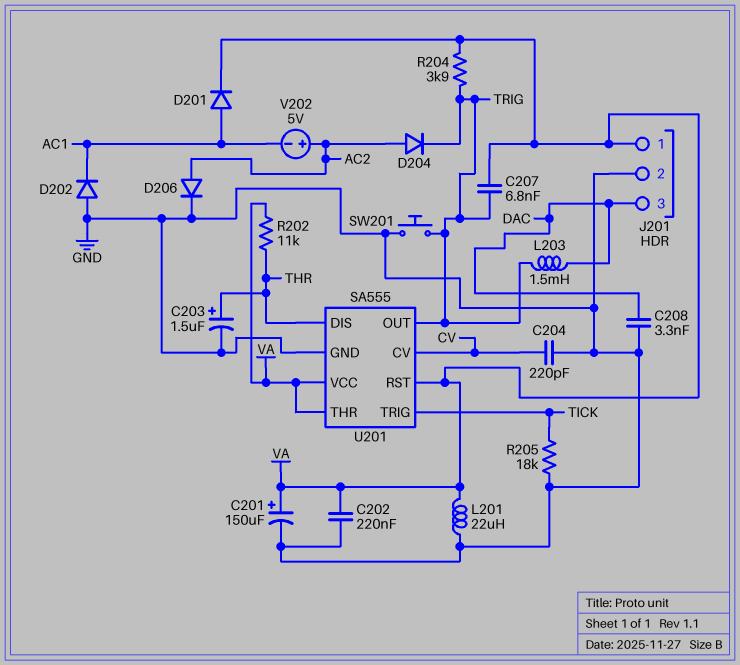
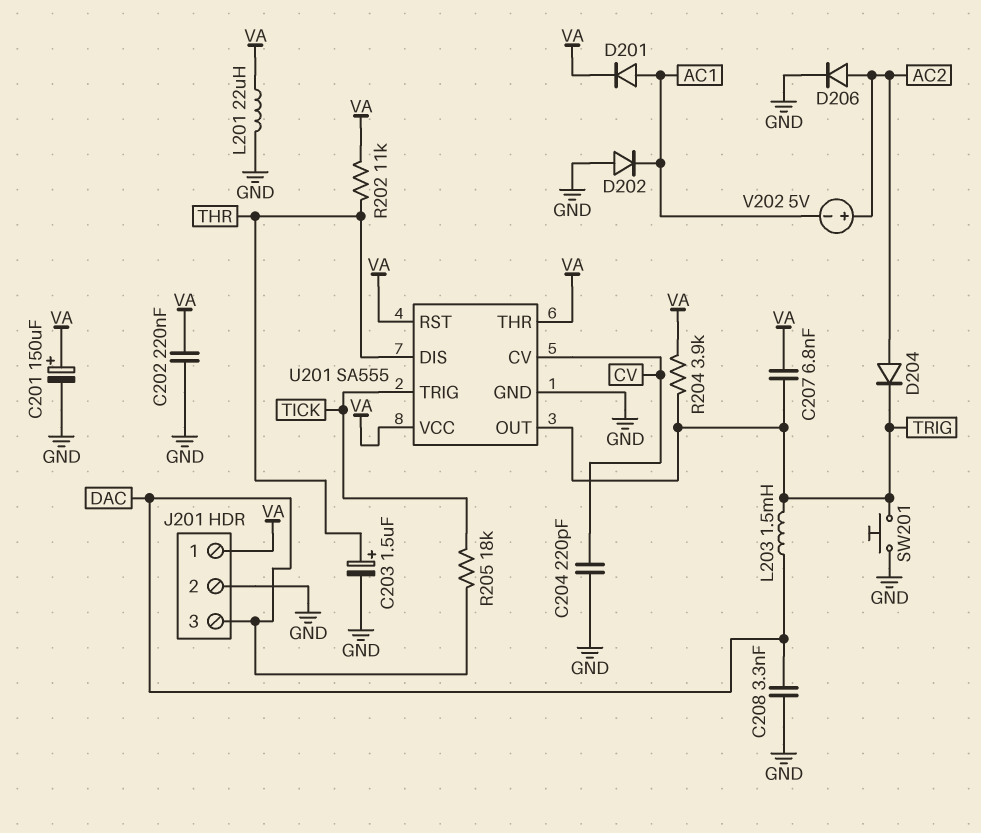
R205: 18k (GND, TICK) -> 18k (DAC, TICK)

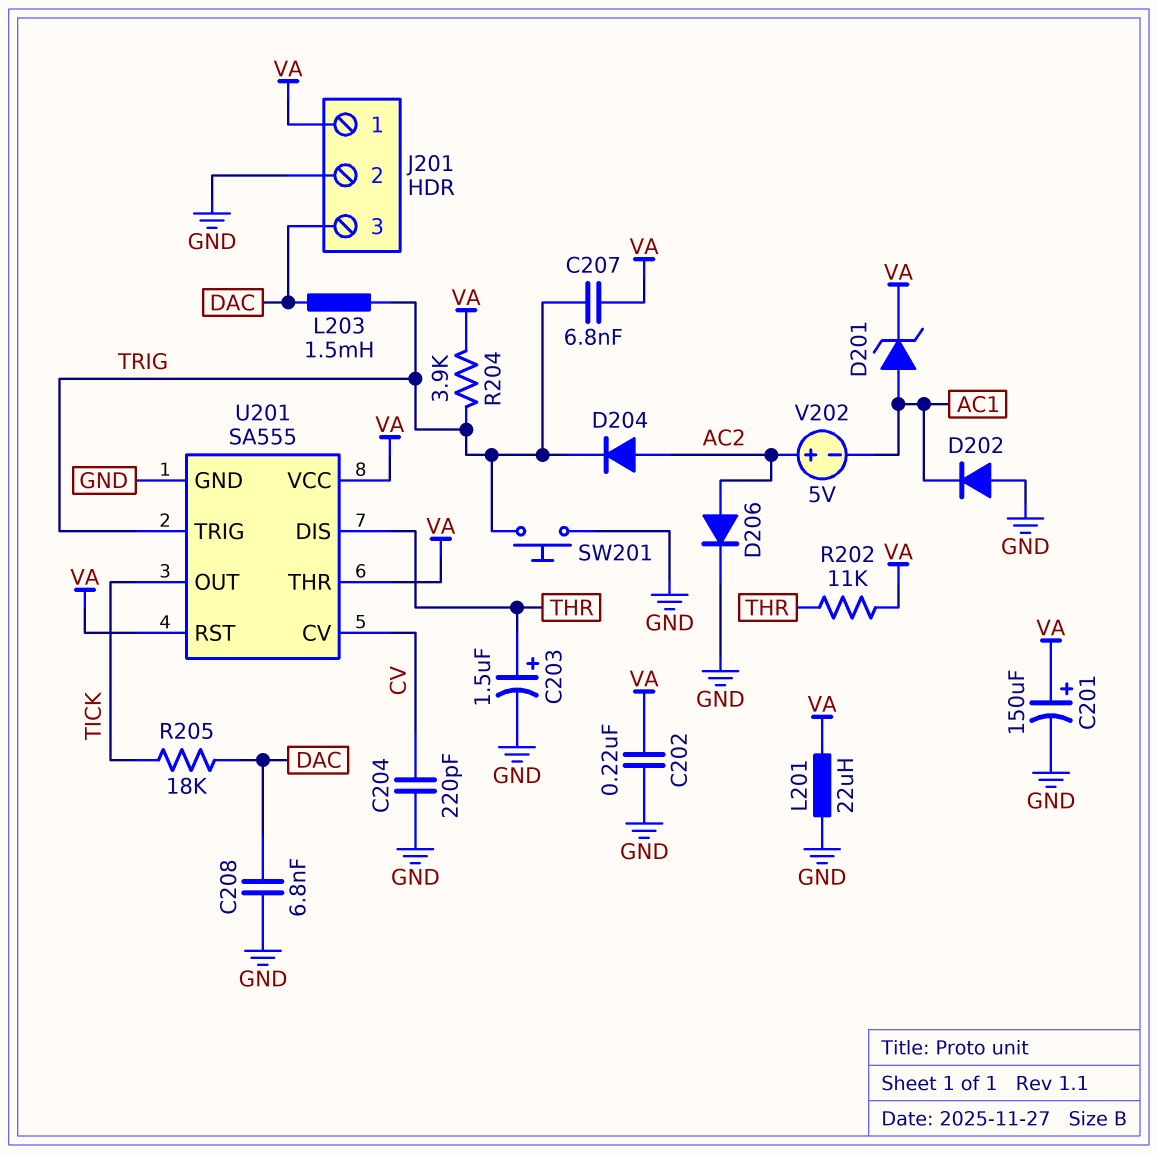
C208: 3.3nF (DAC, GND) -> 6.8nF (DAC, GND)
D201: diode (A AC1, K VA) -> zener (A AC1, K VA)
U201 pin OUT: TRIG -> TICK
U201 pin TRIG: TICK -> TRIG

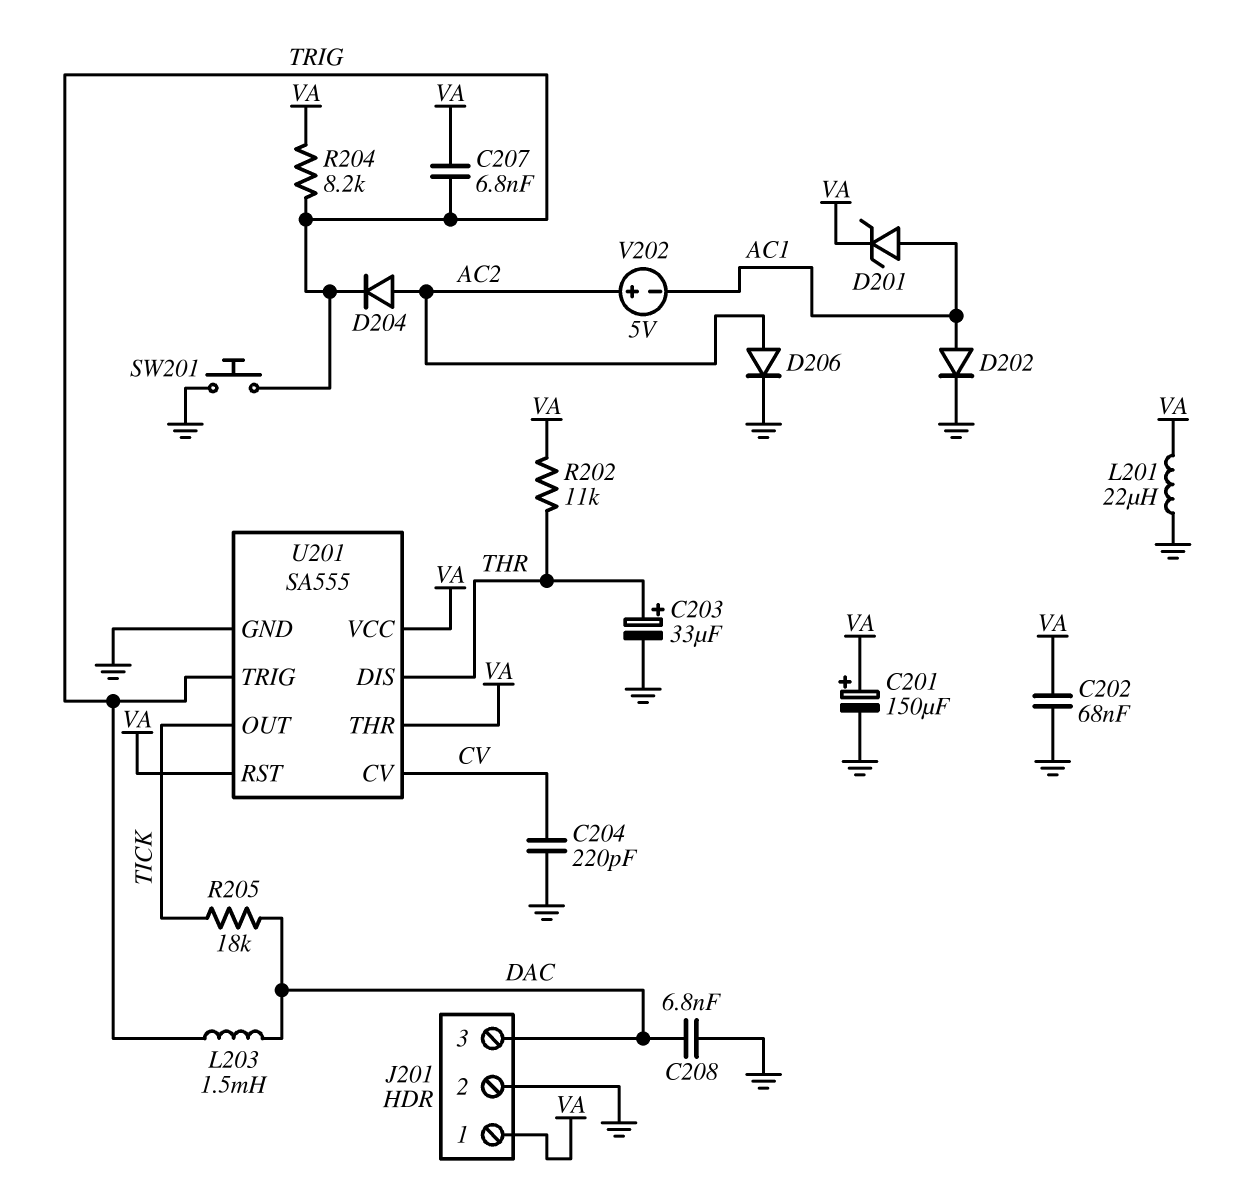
C202: 220nF (GND, VA) -> 68nF (GND, VA)
C203: 1.5uF (plus THR, minus GND) -> 33uF (plus THR, minus GND)
D202: diode (A GND, K AC1) -> diode (A AC1, K GND)
R204: 3.9k (TRIG, VA) -> 8.2k (TRIG, VA)

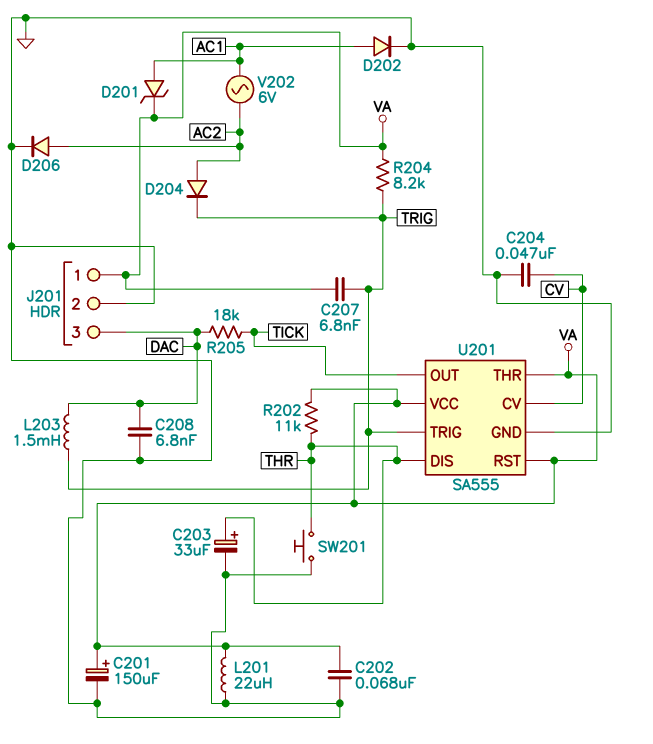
C204: 220pF (CV, GND) -> 47nF (CV, GND)
SW201: button (GND, TRIG) -> button (GND, THR)
V202: 5V (plus AC2, minus AC1) -> AC 6V (AC1, AC2)

